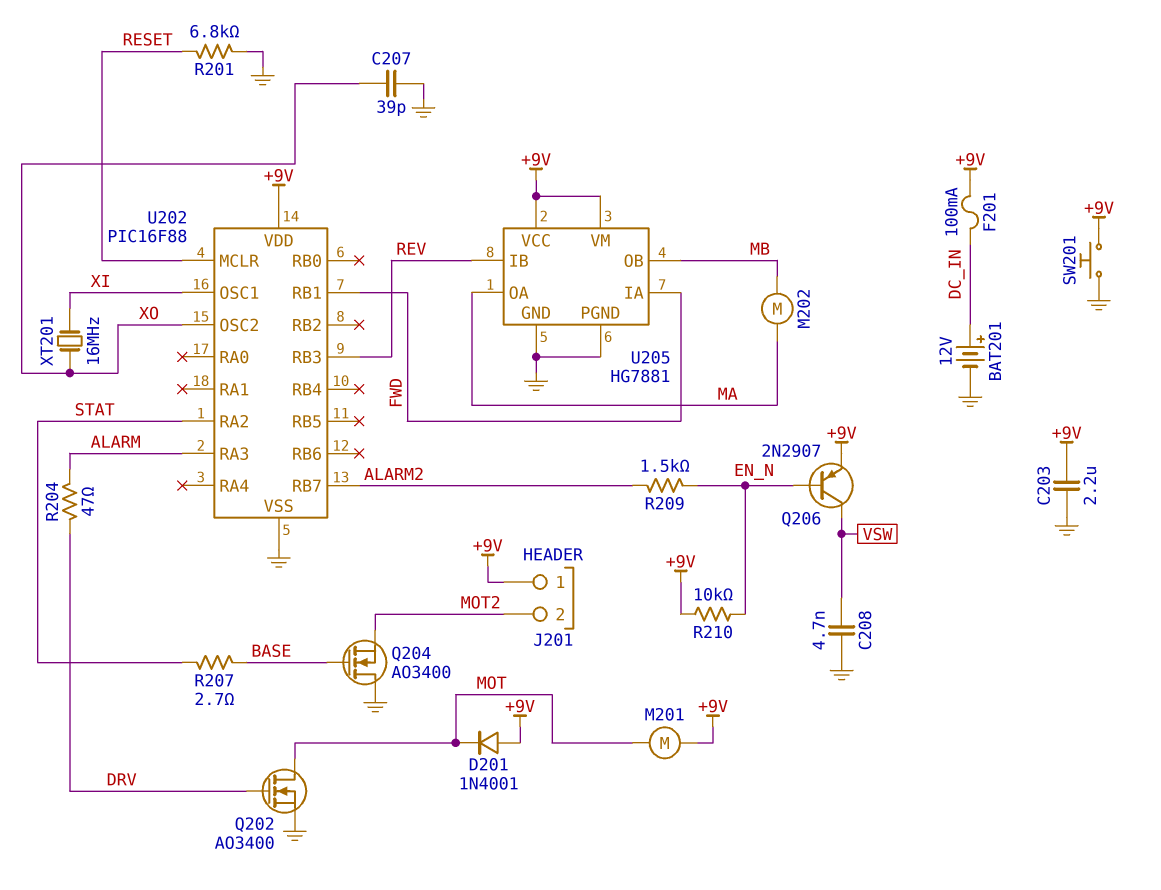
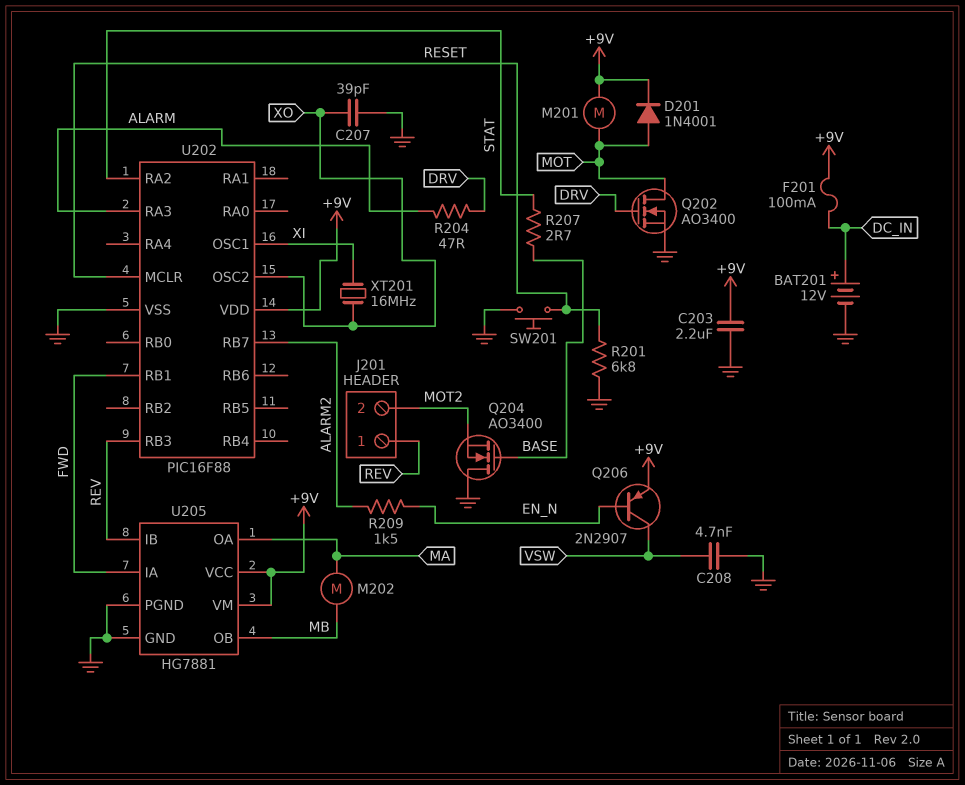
D201: diode 1N4001 (A +9V, K MOT) -> diode 1N4001 (A MOT, K +9V)
J201 pin 1: +9V -> REV
R210: 10k (+9V, EN_N) -> none
SW201: button (+9V, GND) -> button (GND, RESET)

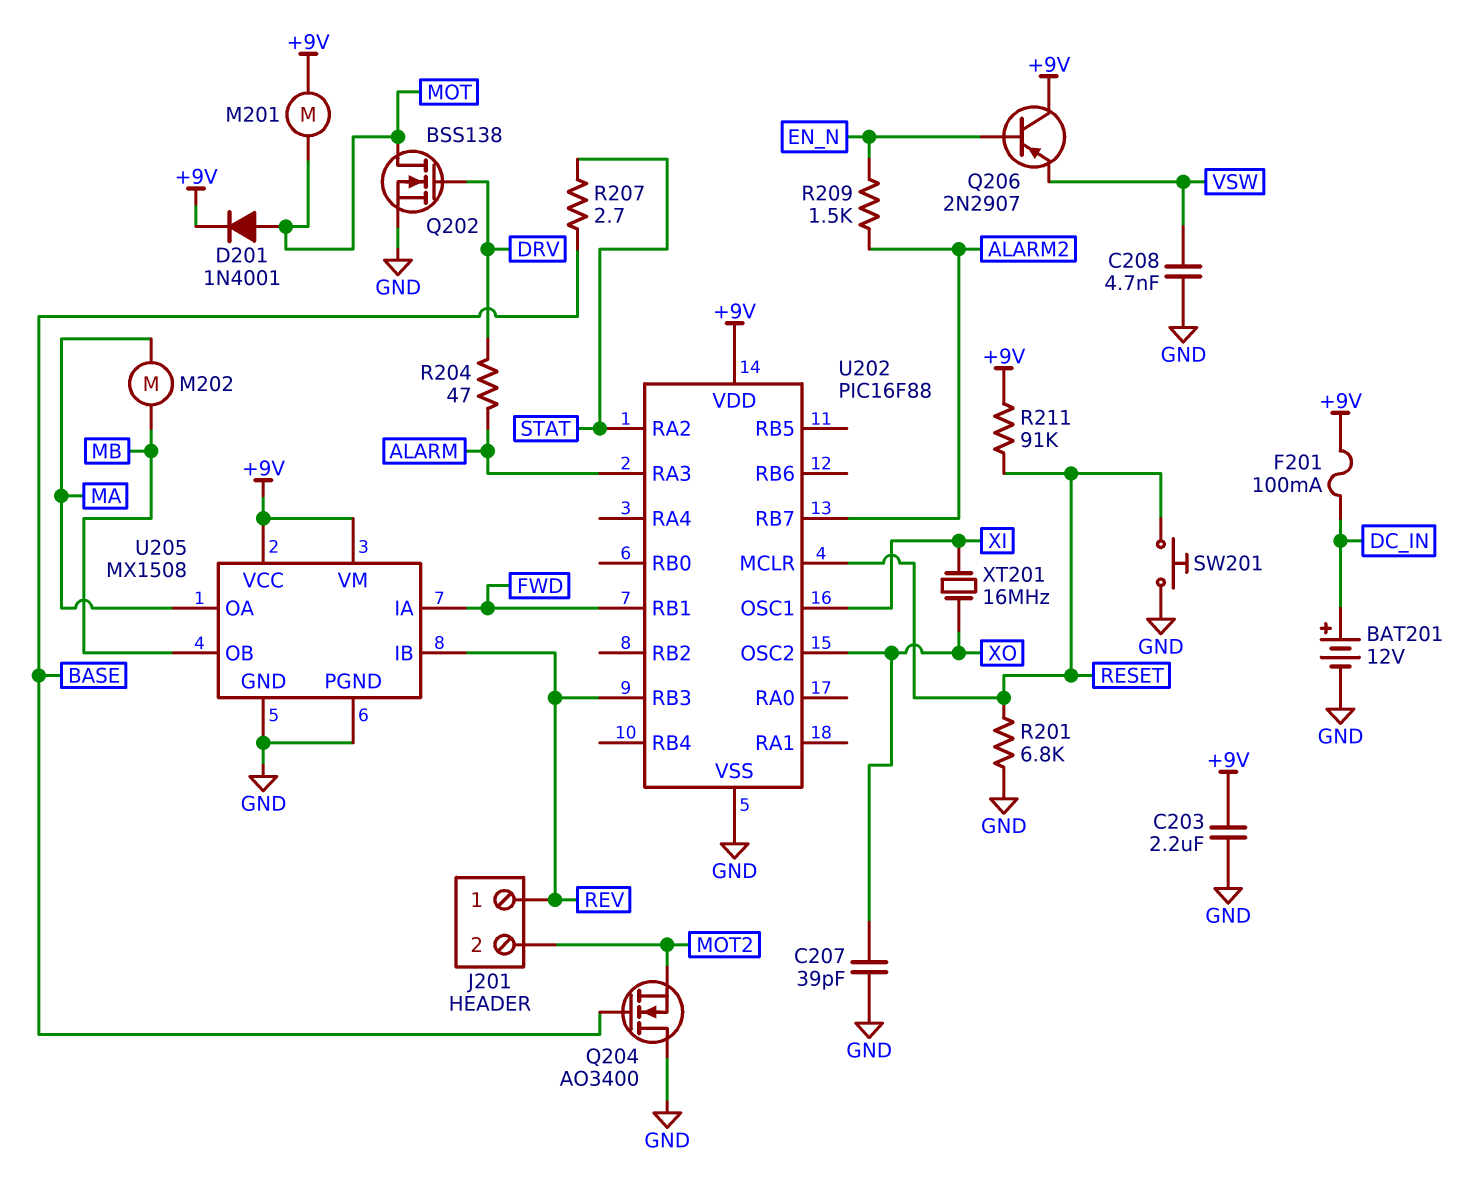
Q202: NMOS AO3400 (G DRV, D MOT, S GND) -> NMOS BSS138 (G DRV, D MOT, S GND)
Q206: PNP 2N2907 (B EN_N, C VSW, E +9V) -> PNP 2N2907 (B EN_N, C +9V, E VSW)
R211: none -> 91k (+9V, RESET)
U205: HG7881 -> MX1508

